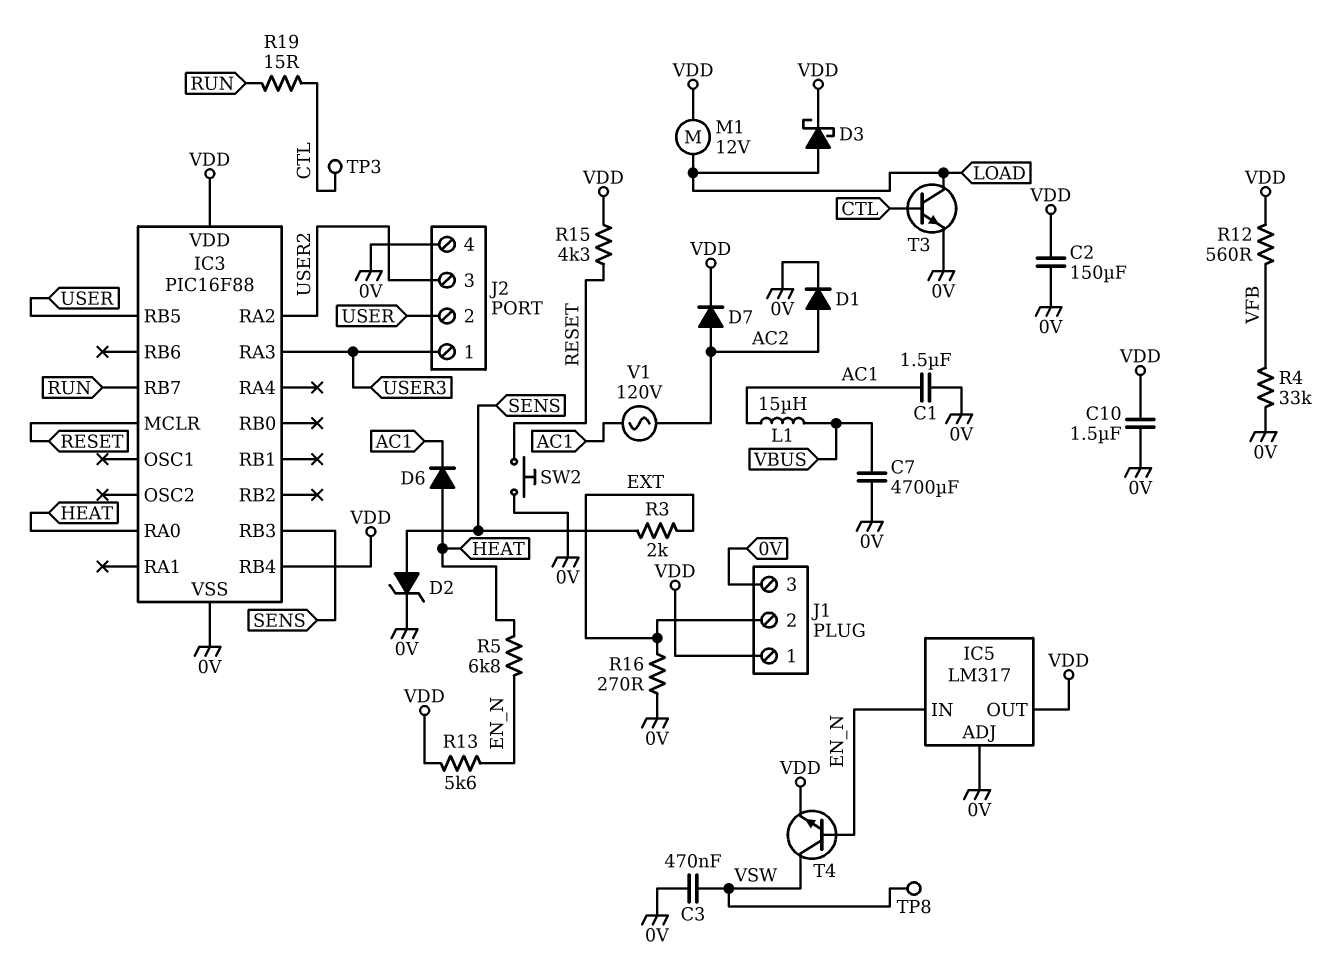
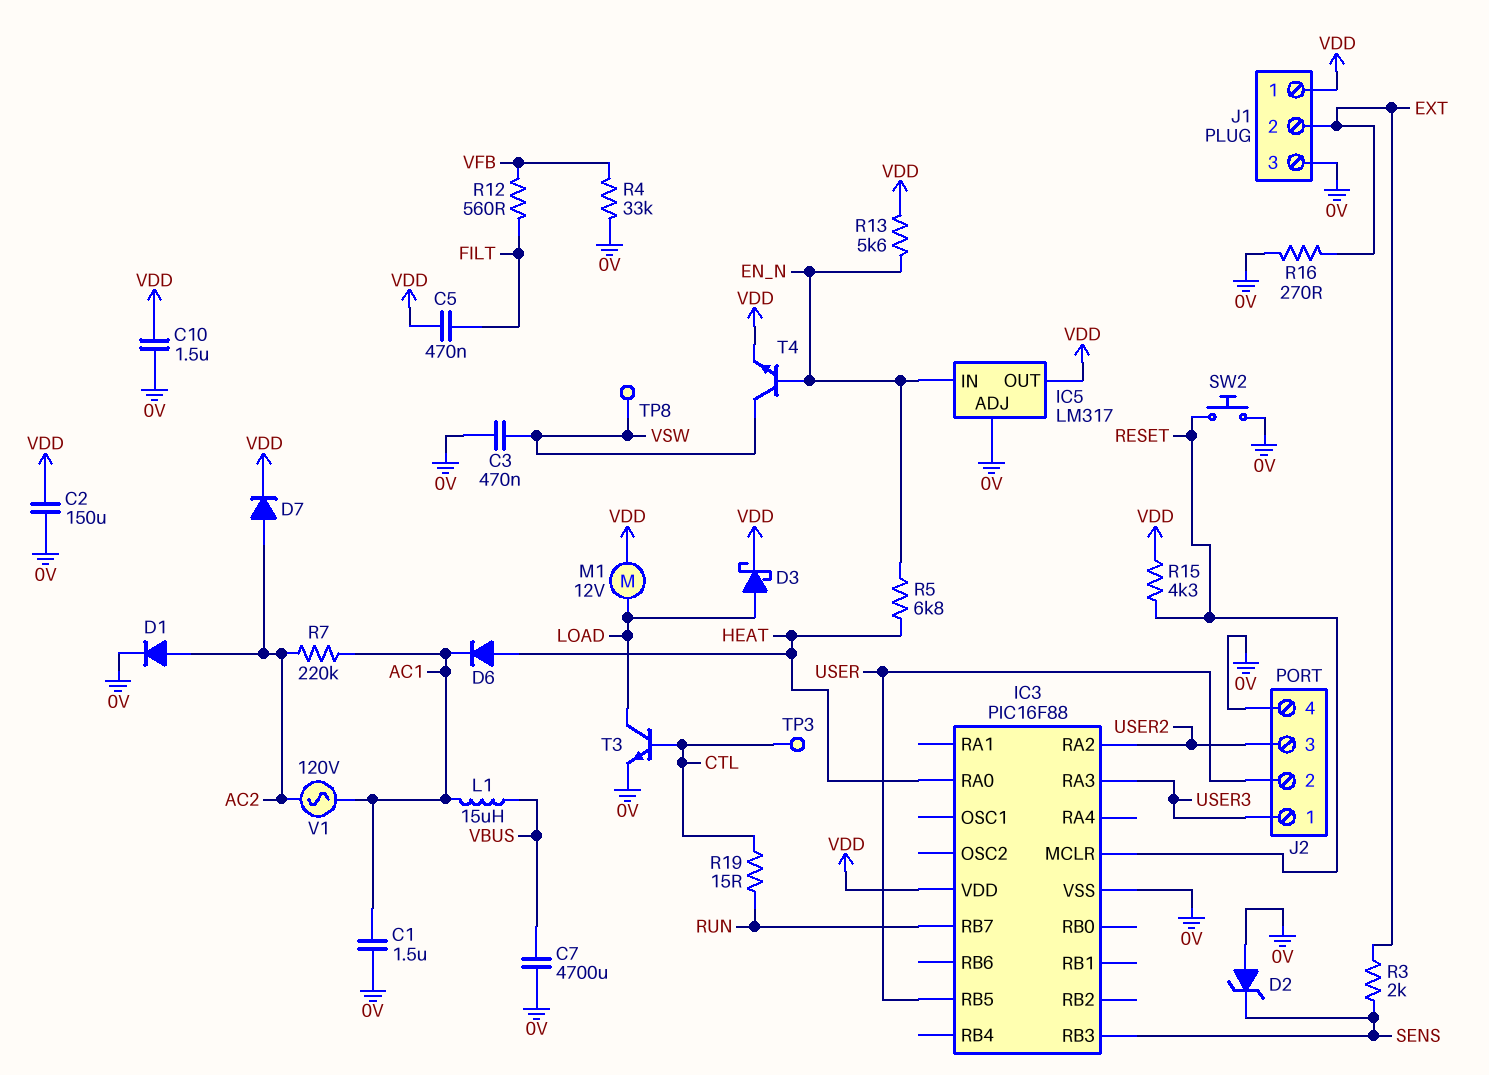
C5: none -> 470nF (FILT, VDD)
D2: zener (A SENS, K 0V) -> zener (A 0V, K SENS)
IC3 pin RB4: VDD -> none
R7: none -> 220k (AC1, AC2)
R12: 560 (VDD, VFB) -> 560 (FILT, VFB)

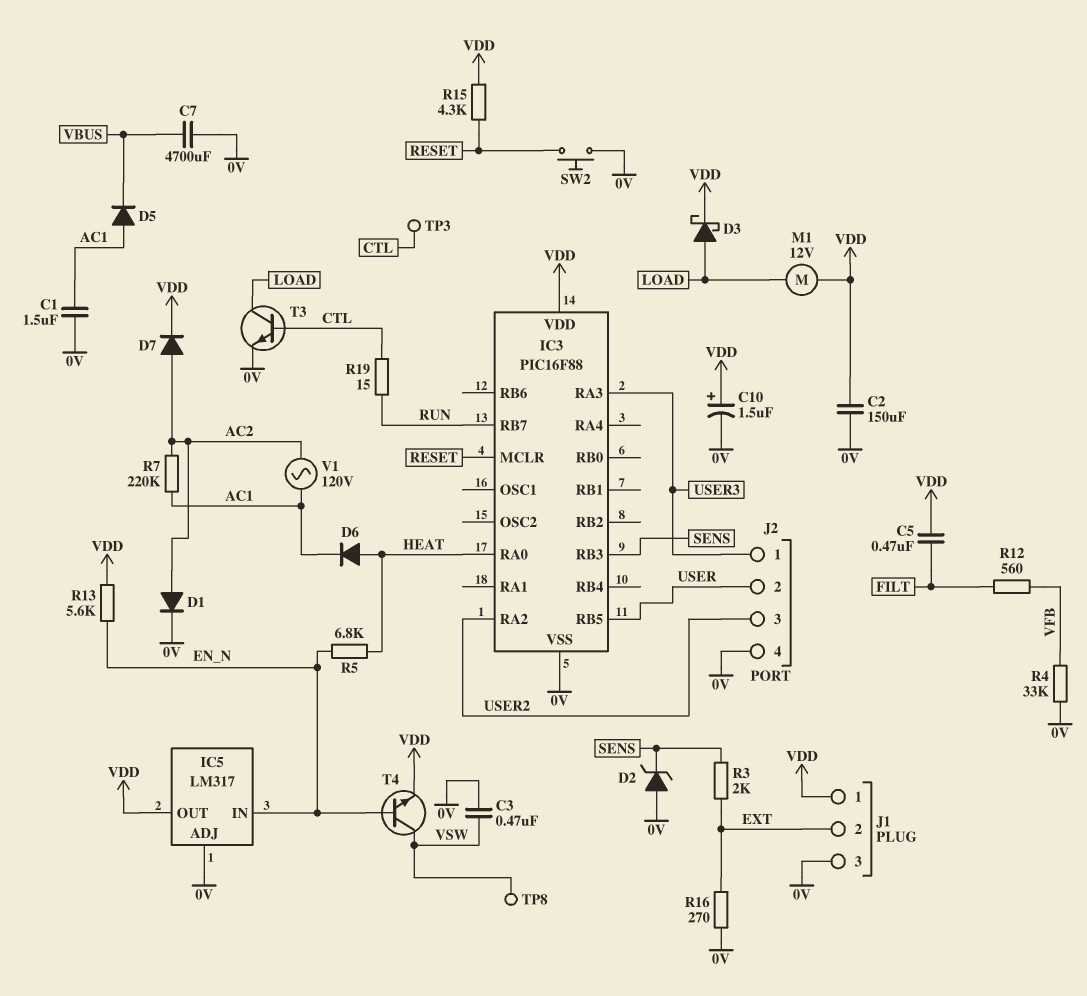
C10: 1.5uF (0V, VDD) -> 1.5uF (plus VDD, minus 0V)
D5: none -> diode (A AC1, K VBUS)
L1: 15uH (AC1, VBUS) -> none

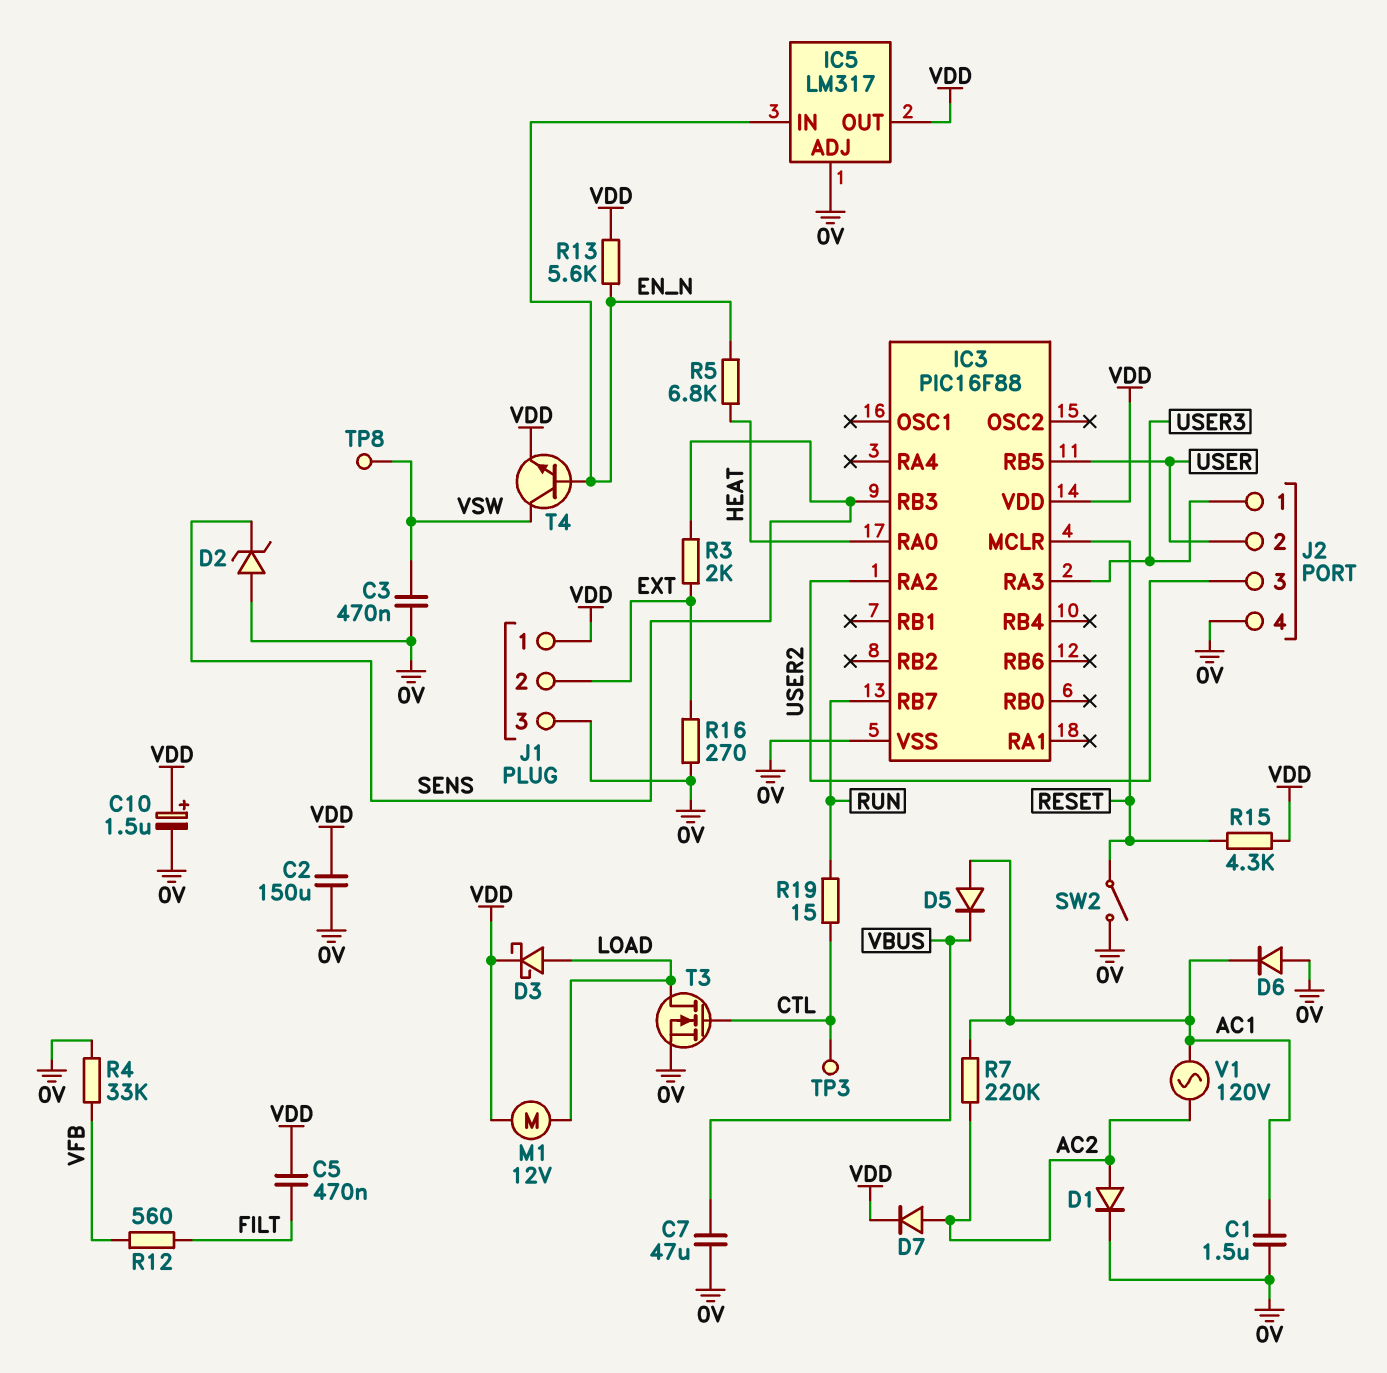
C7: 4700uF (0V, VBUS) -> 47uF (0V, VBUS)
D6: diode (A HEAT, K AC1) -> diode (A 0V, K AC1)
SW2: button (0V, RESET) -> switch (0V, RESET)
T3: NPN (B CTL, C LOAD, E 0V) -> NMOS (G CTL, D LOAD, S 0V)

